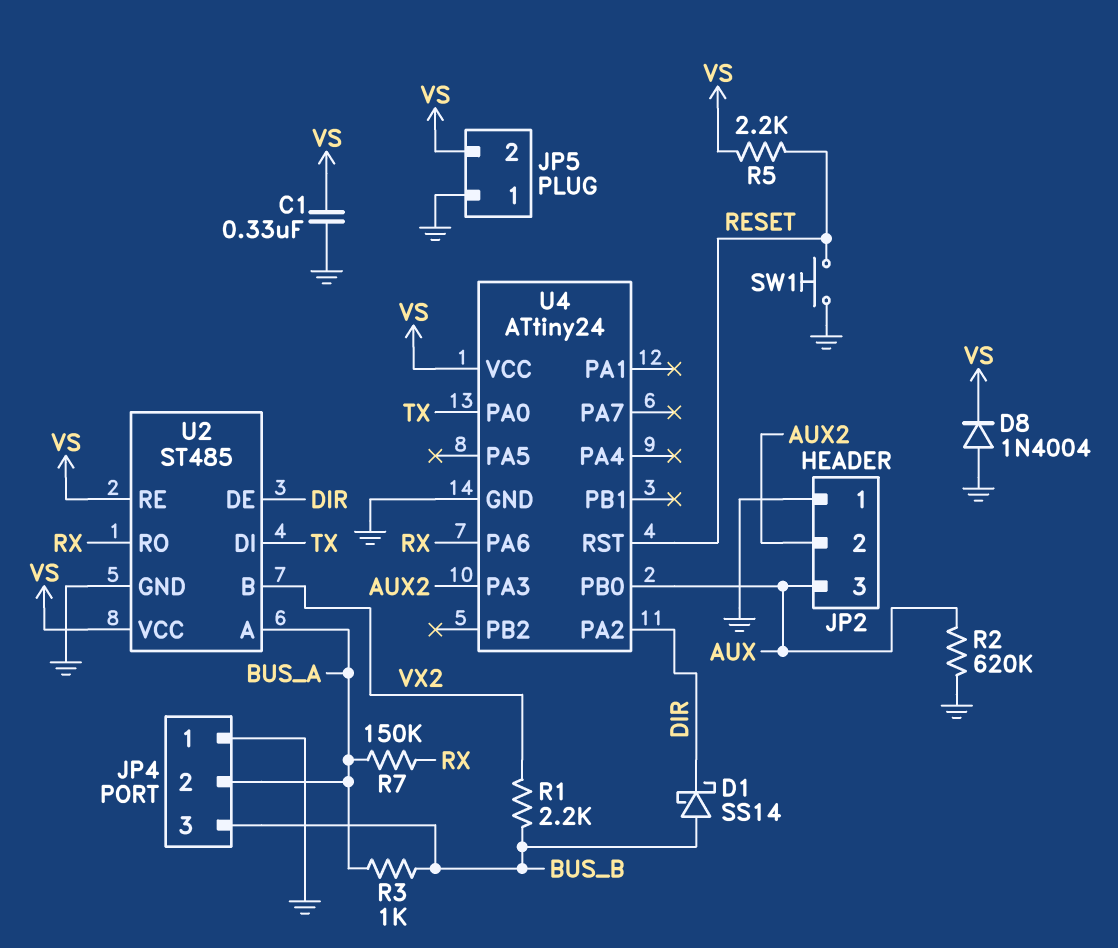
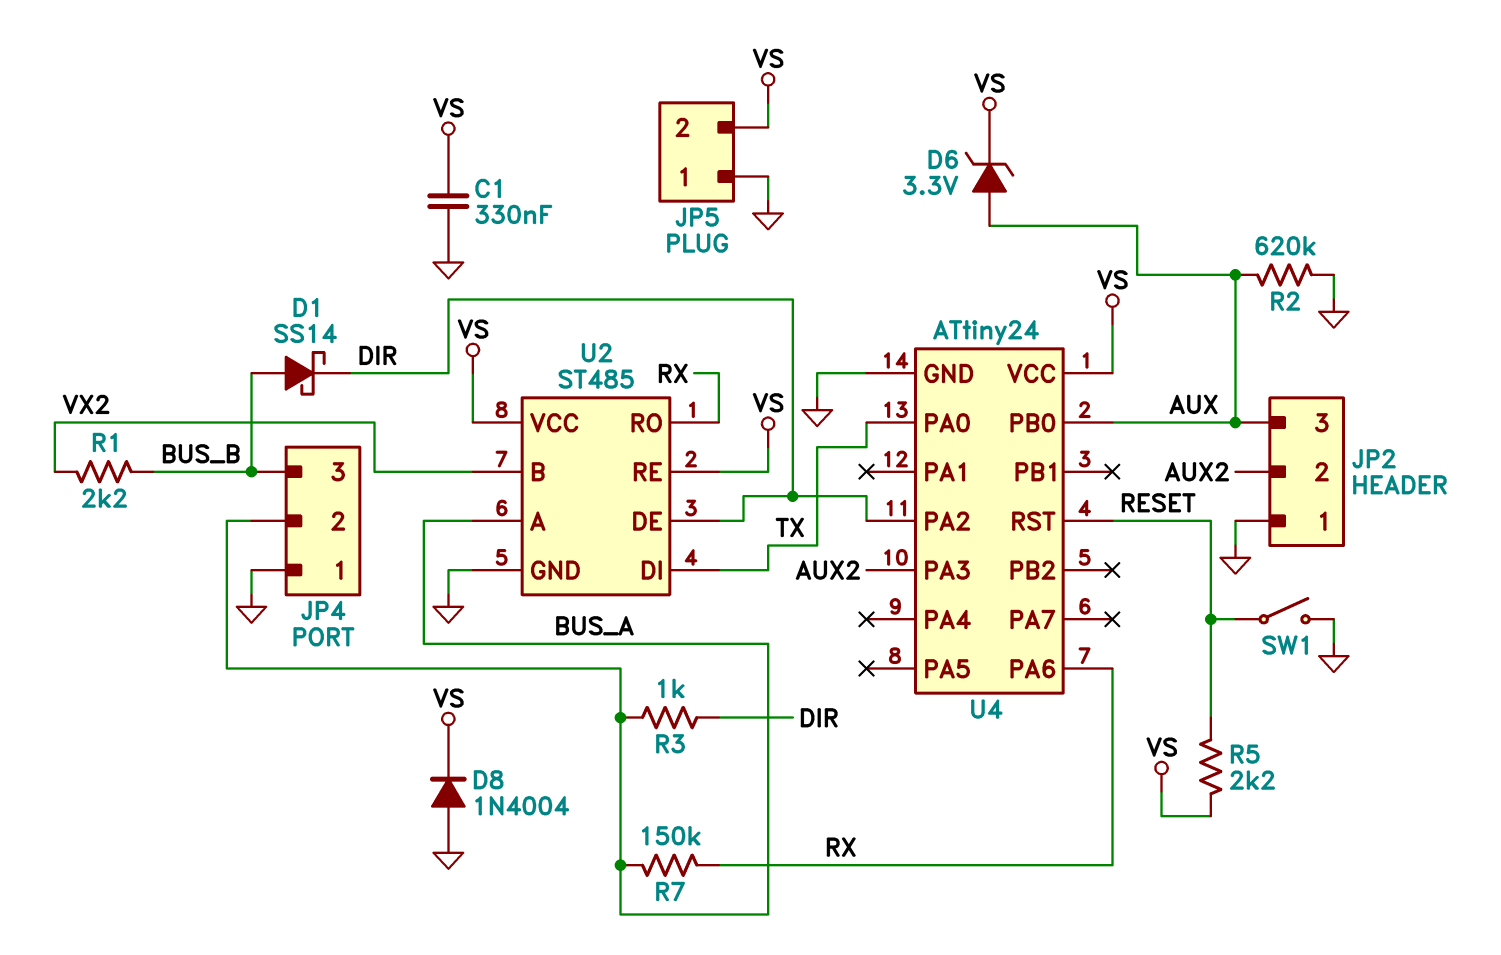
D6: none -> zener 3.3V (A AUX, K VS)
R3: 1k (BUS_A, BUS_B) -> 1k (BUS_A, DIR)
SW1: button (GND, RESET) -> switch (GND, RESET)

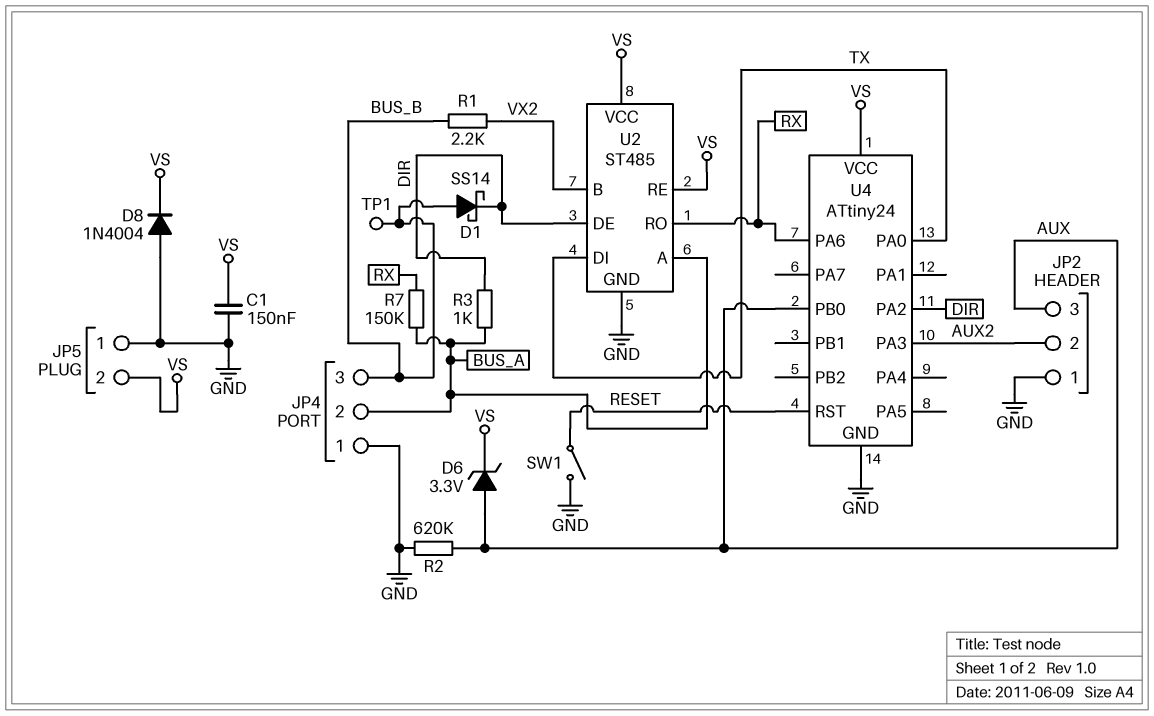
C1: 330nF (GND, VS) -> 150nF (GND, VS)
R5: 2.2k (RESET, VS) -> none
TP1: none -> test point (BUS_B)

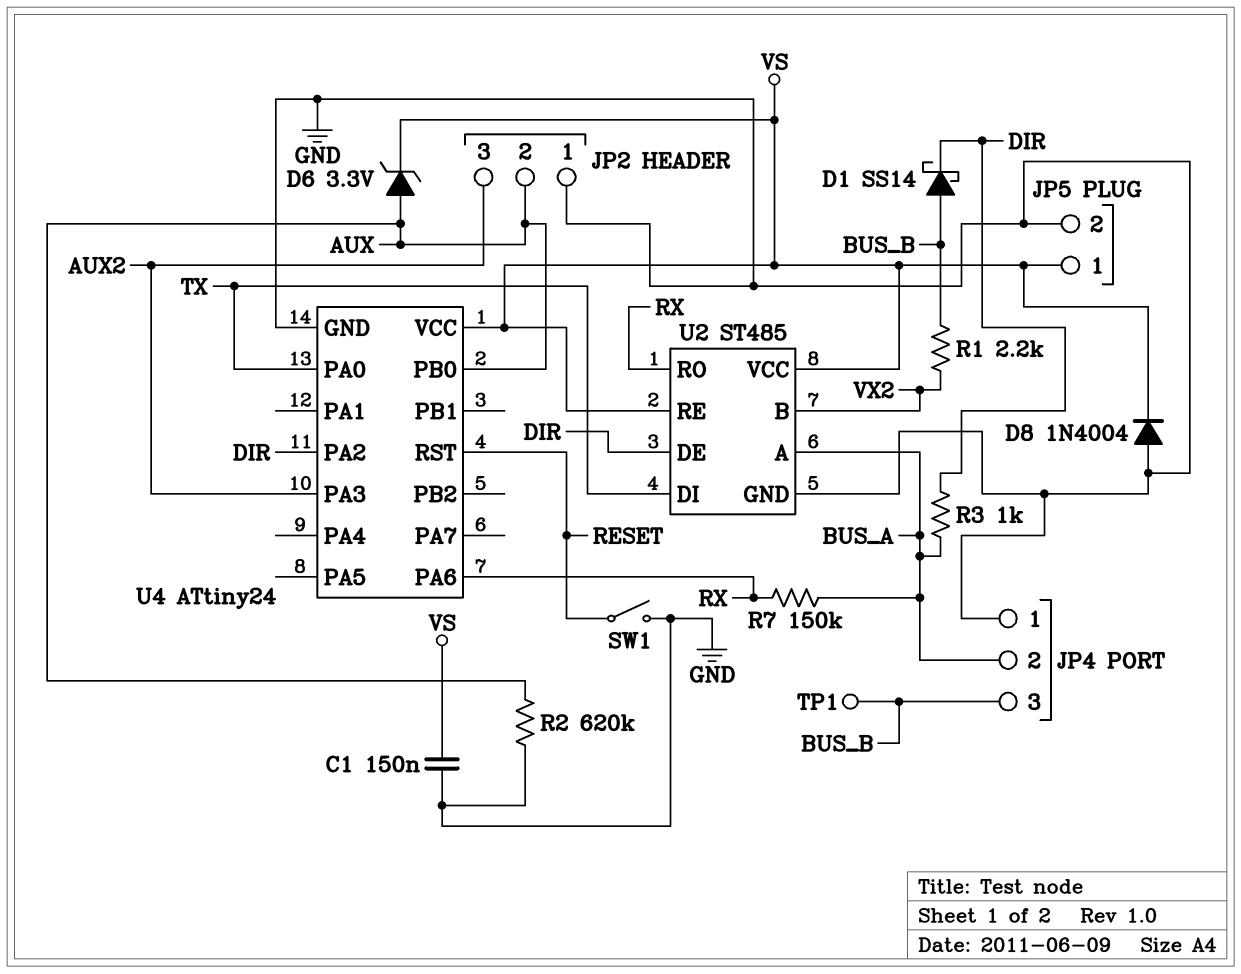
JP2 pin 2: AUX2 -> AUX
JP2 pin 3: AUX -> AUX2
JP5 pin 1: GND -> VS
JP5 pin 2: VS -> GND

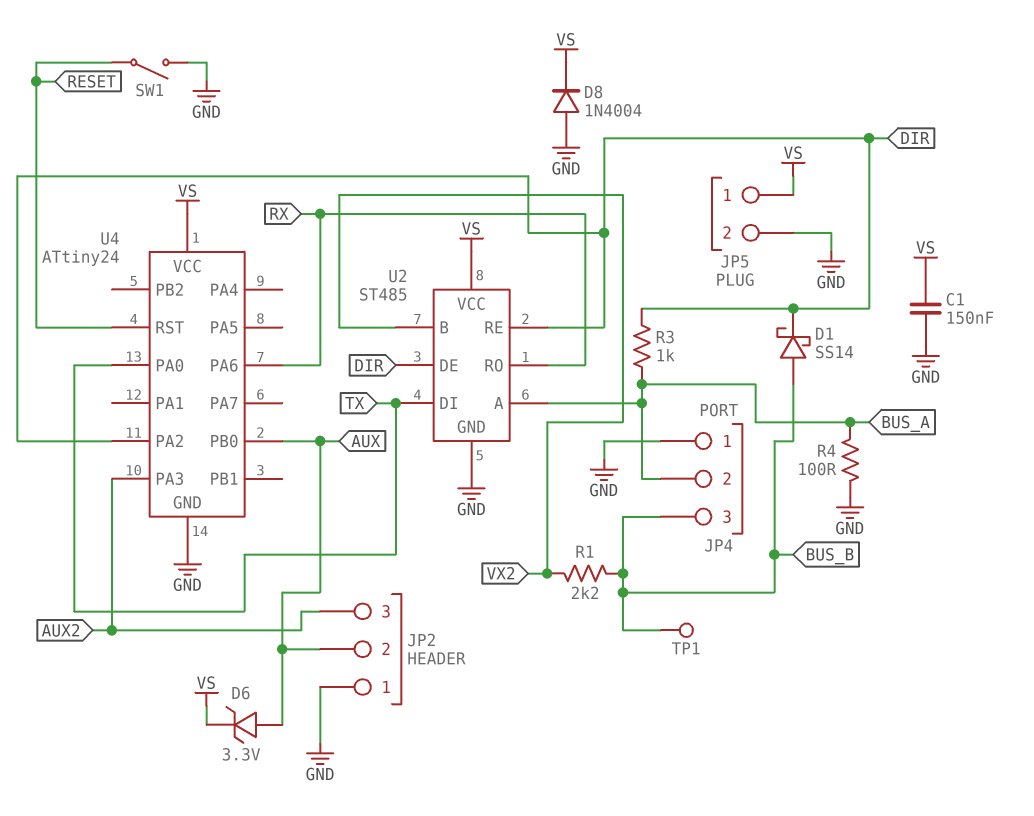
R2: 620k (AUX, GND) -> none
R4: none -> 100 (BUS_A, GND)
R7: 150k (BUS_A, RX) -> none
U2 pin RE: VS -> DIR

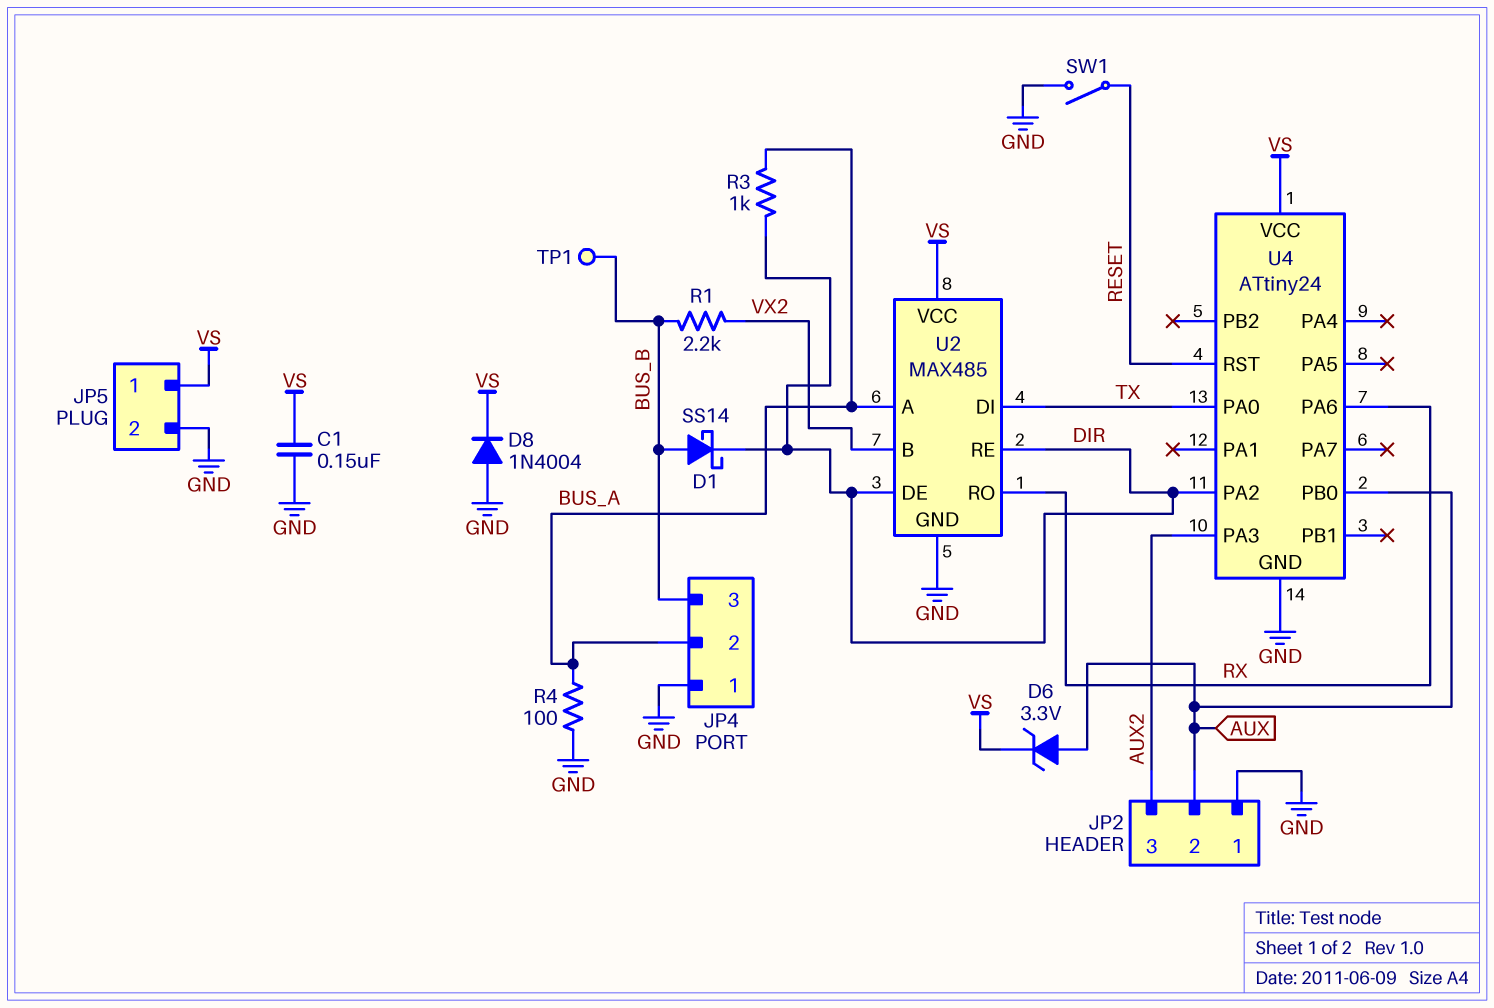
U2: ST485 -> MAX485

